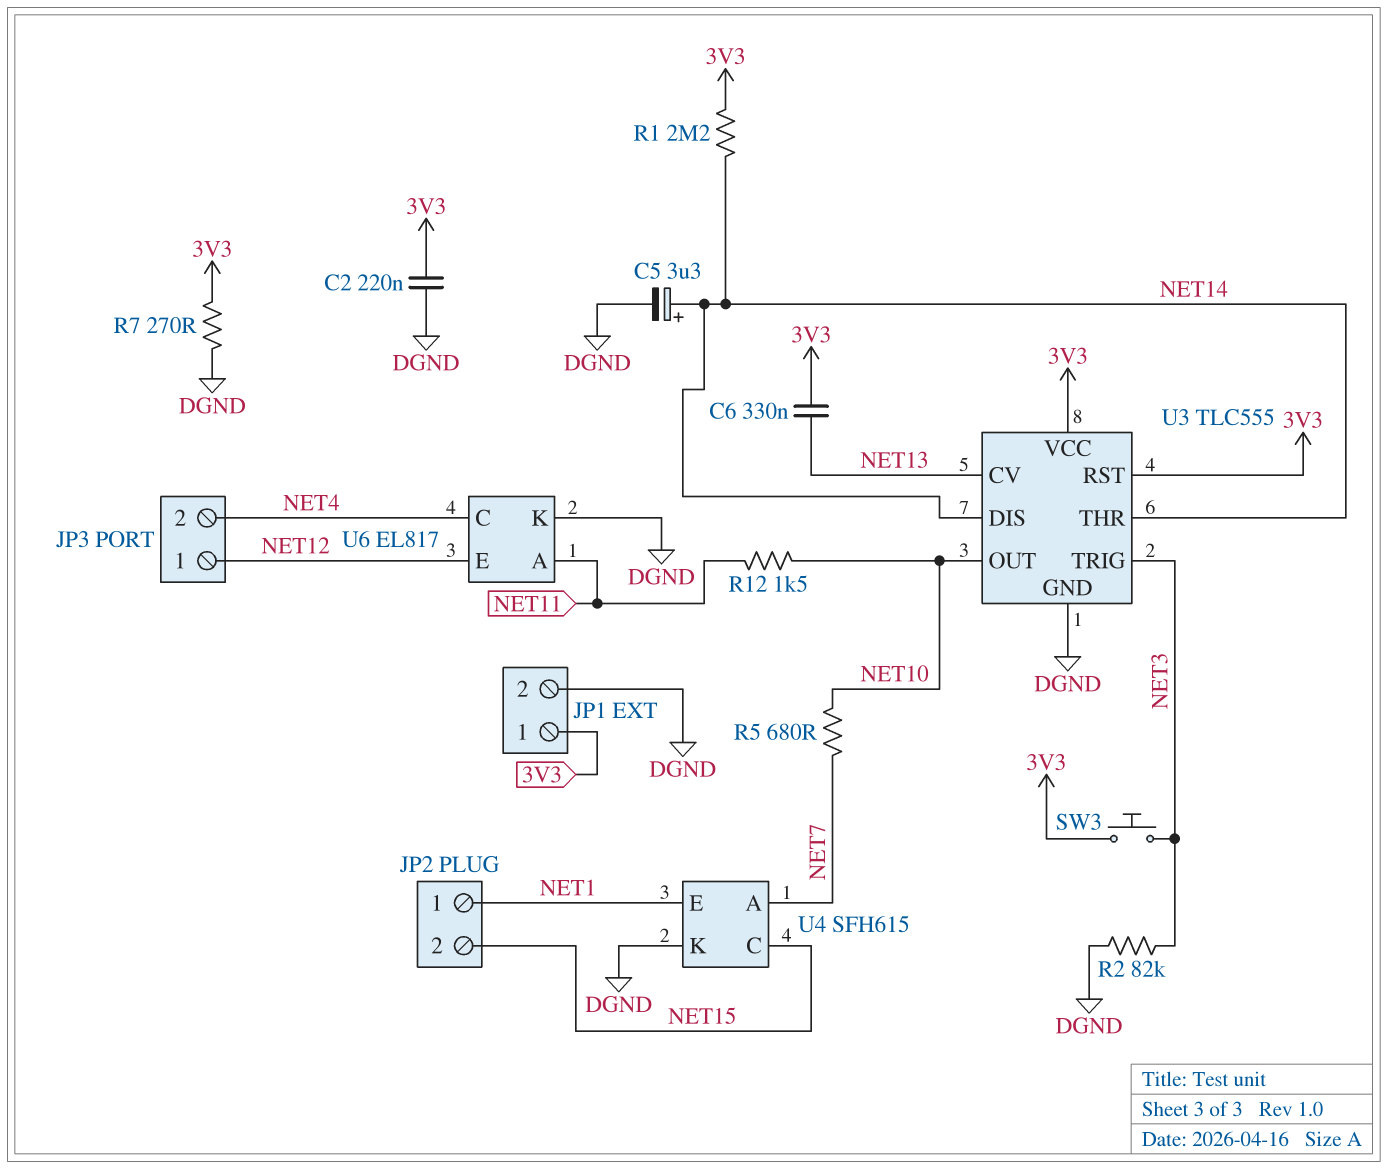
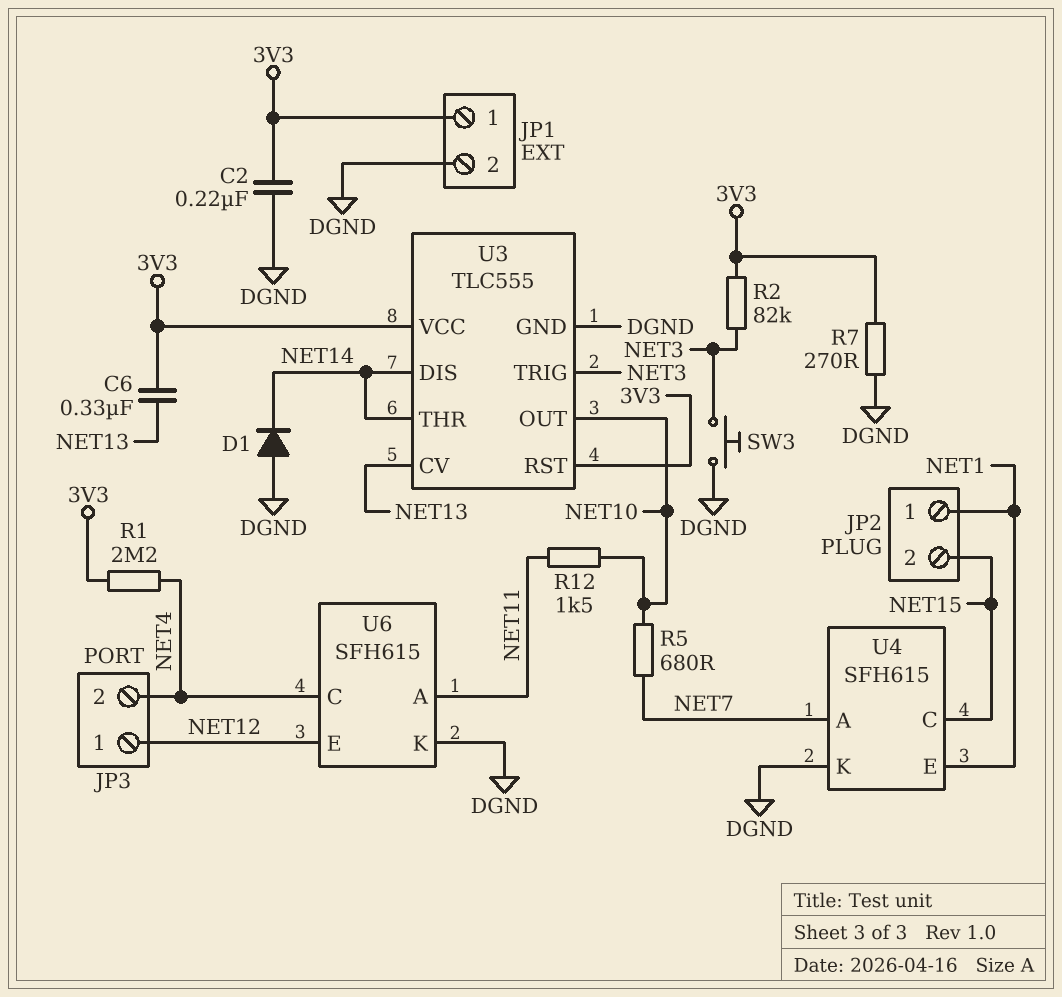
C5: 3.3uF (plus NET14, minus DGND) -> none
D1: none -> diode (A DGND, K NET14)
R1: 2.2M (3V3, NET14) -> 2.2M (3V3, NET4)
R2: 82k (DGND, NET3) -> 82k (3V3, NET3)
SW3: button (3V3, NET3) -> button (DGND, NET3)
U6: EL817 -> SFH615

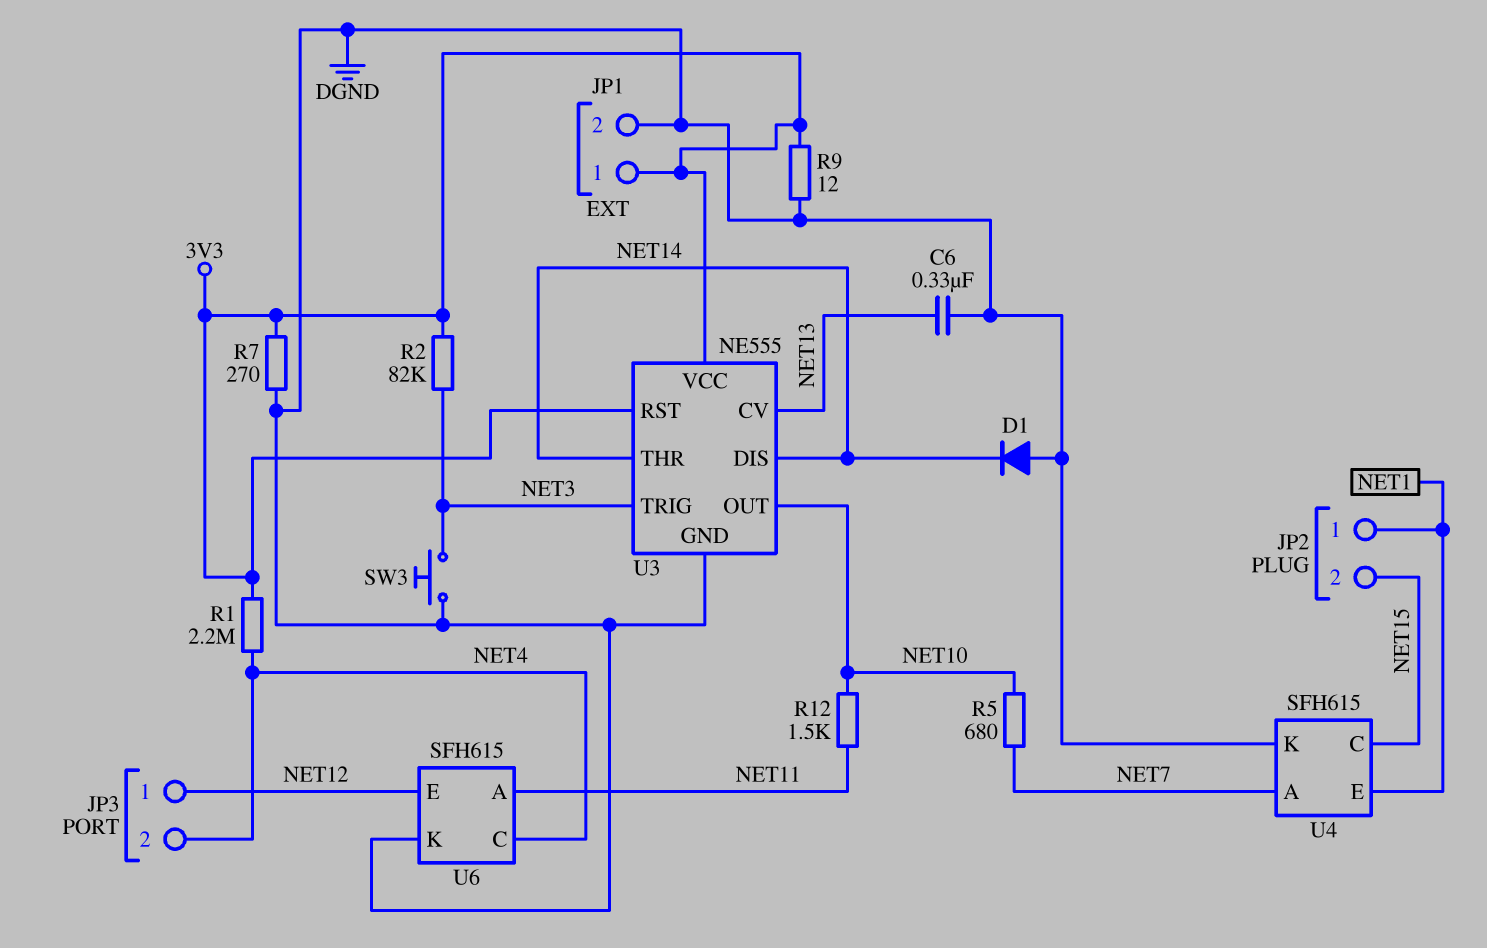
C2: 220nF (3V3, DGND) -> none
C6: 330nF (3V3, NET13) -> 330nF (DGND, NET13)
R9: none -> 12 (3V3, DGND)
U3: TLC555 -> NE555

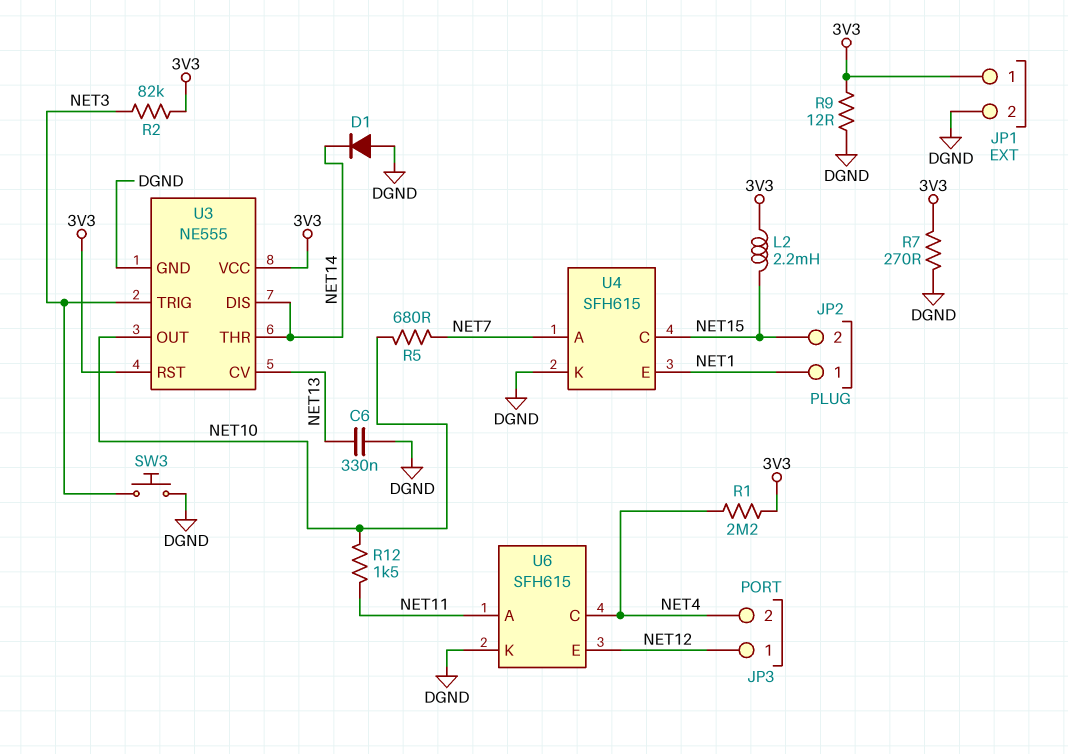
L2: none -> 2.2mH (3V3, NET15)

